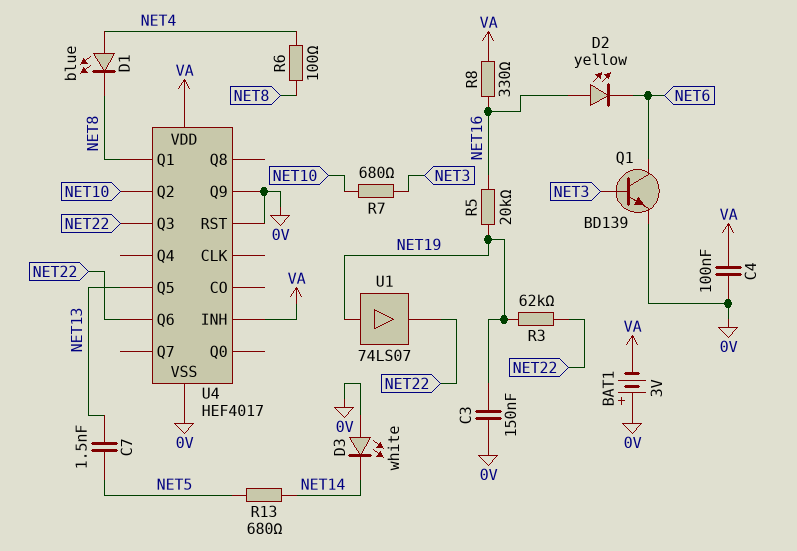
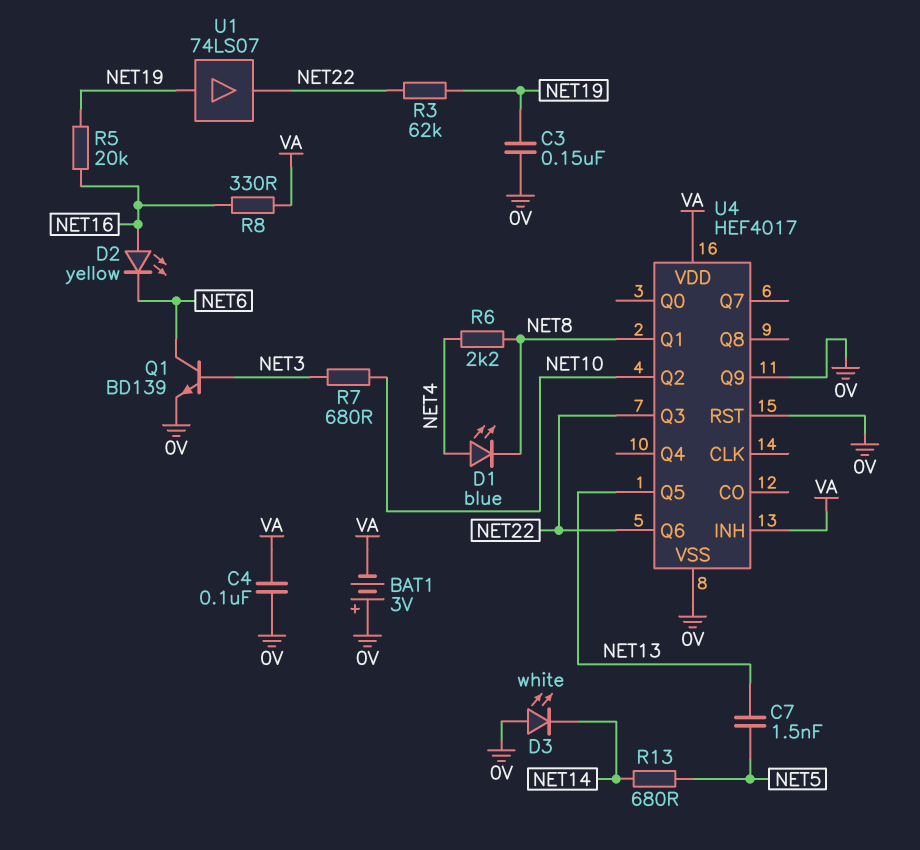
R6: 100 (NET4, NET8) -> 2.2k (NET4, NET8)

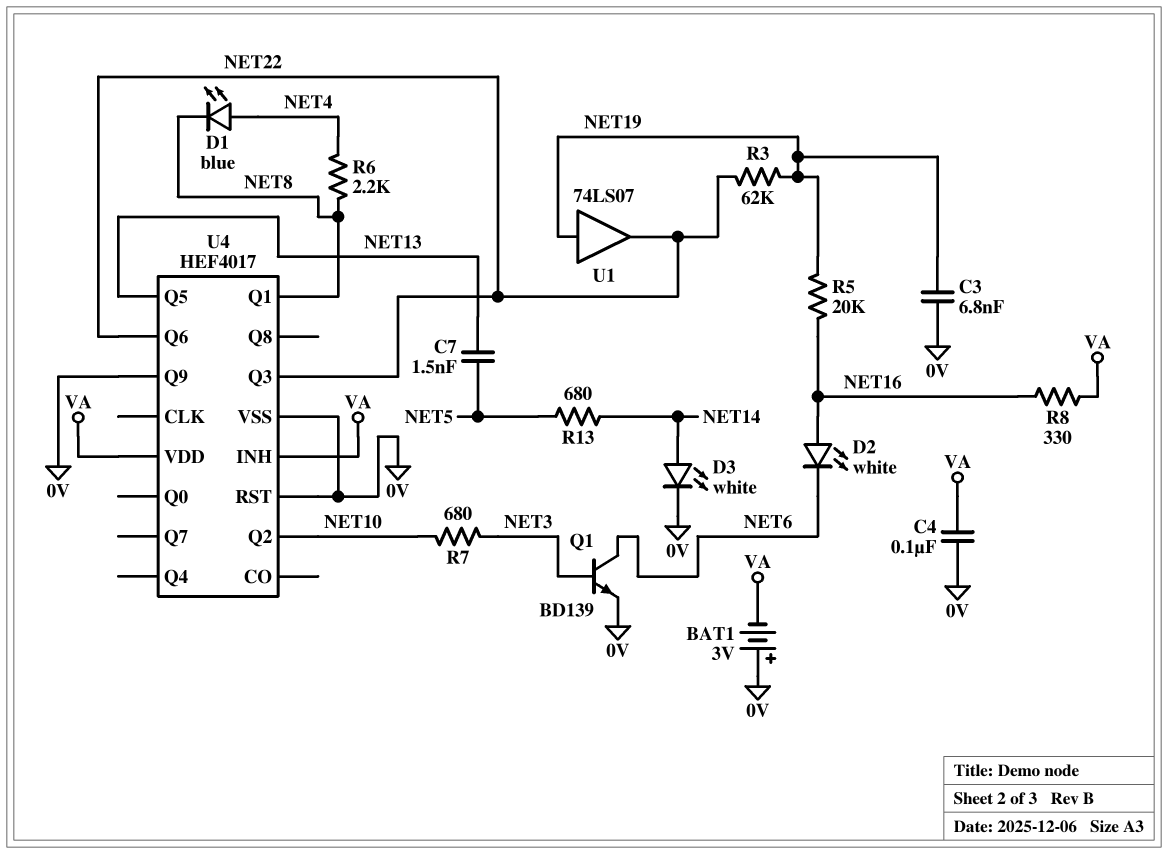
C3: 150nF (0V, NET19) -> 6.8nF (0V, NET19)
D2: LED yellow (A NET16, K NET6) -> LED white (A NET16, K NET6)
D3: LED white (A 0V, K NET14) -> LED white (A NET14, K 0V)

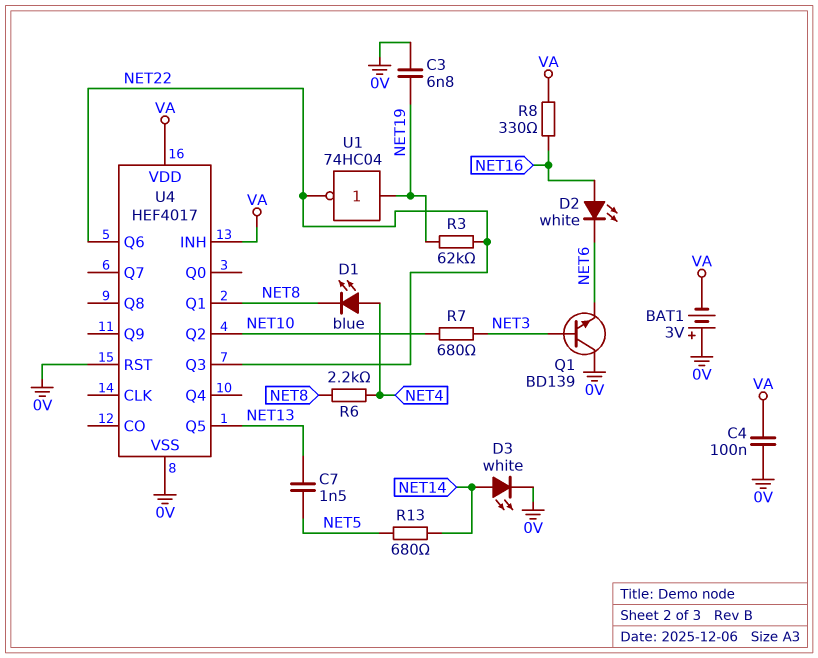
Q1: NPN BD139 (B NET3, C NET6, E 0V) -> NPN BD139 (B NET3, C 0V, E NET6)
R5: 20k (NET16, NET19) -> none
U1: buffer 74LS07 (in NET19, out NET22) -> NOT 74HC04 (in NET19, out NET22)
U4 pin Q9: 0V -> none

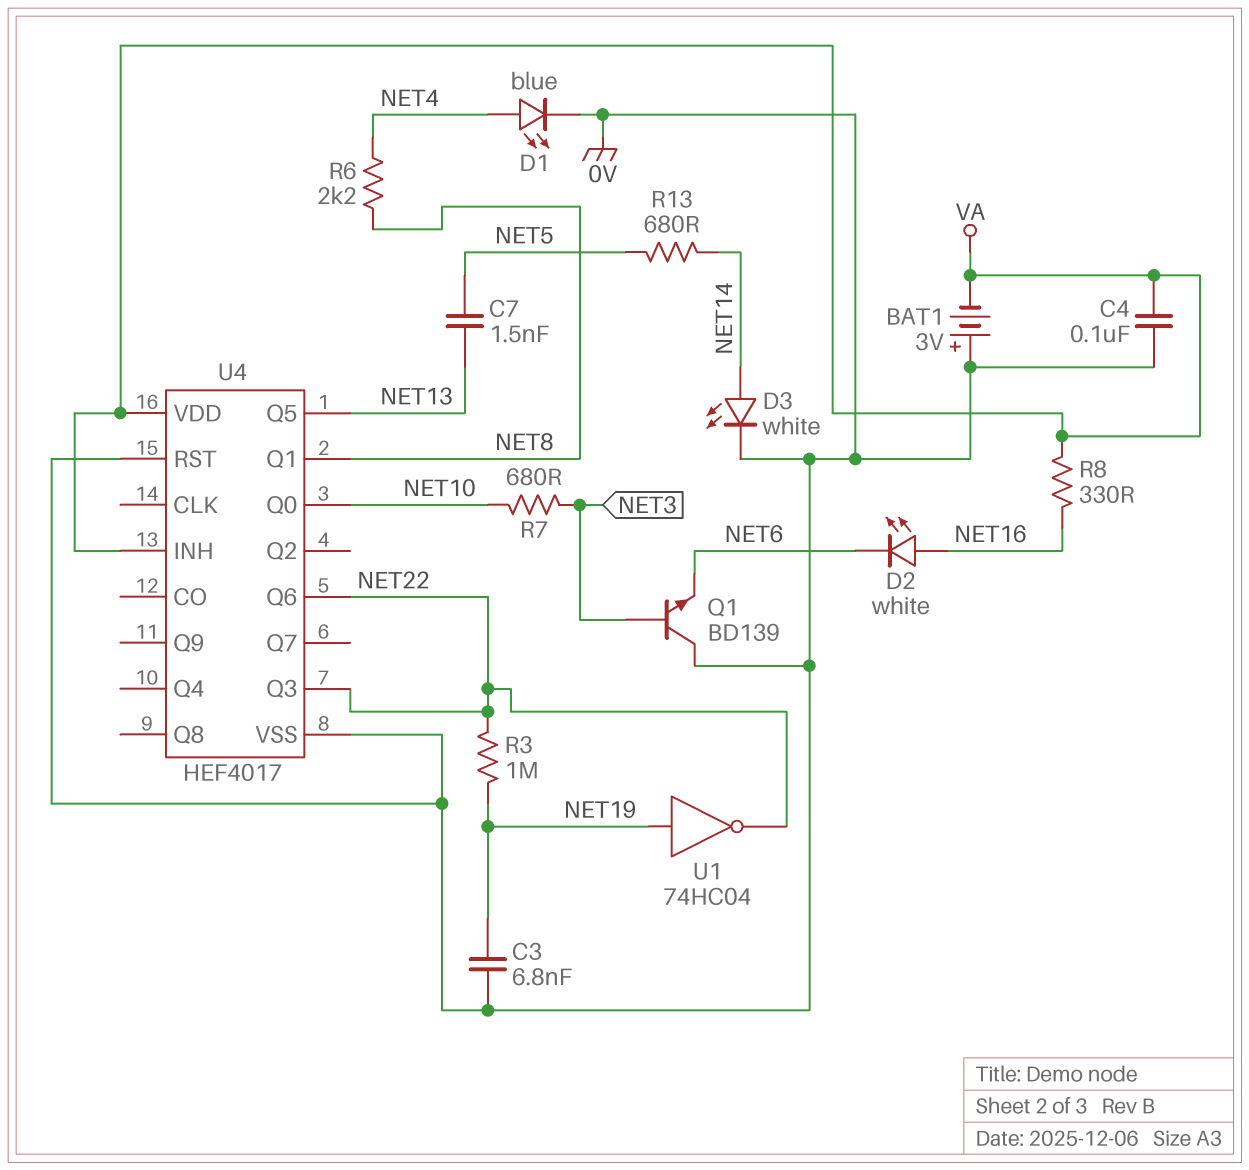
D1: LED blue (A NET4, K NET8) -> LED blue (A NET4, K 0V)
R3: 62k (NET19, NET22) -> 1M (NET19, NET22)
U4 pin Q0: none -> NET10
U4 pin Q2: NET10 -> none

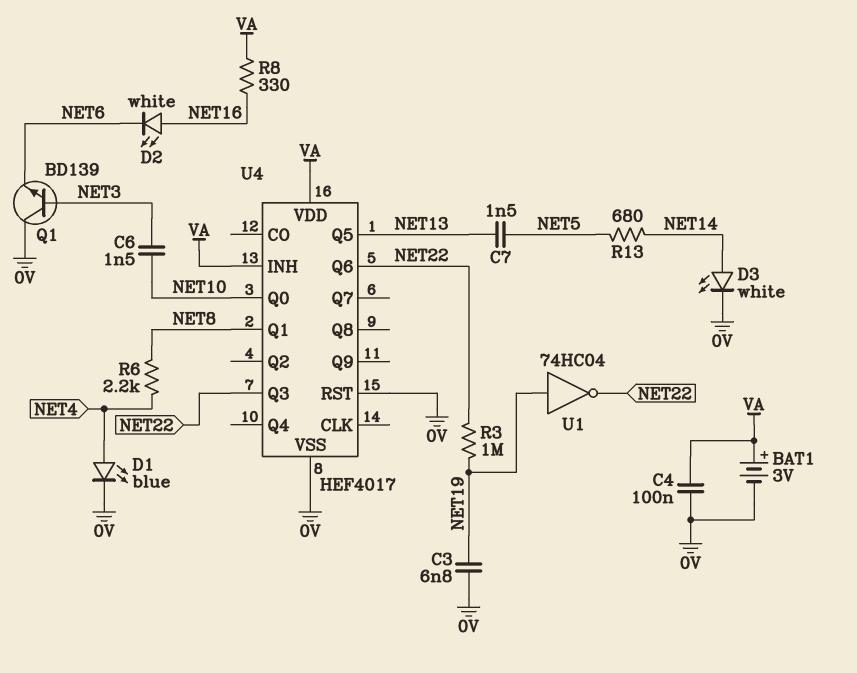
BAT1: 3V (plus 0V, minus VA) -> 3V (plus VA, minus 0V)
C6: none -> 1.5nF (NET3, NET10)
R7: 680 (NET3, NET10) -> none

